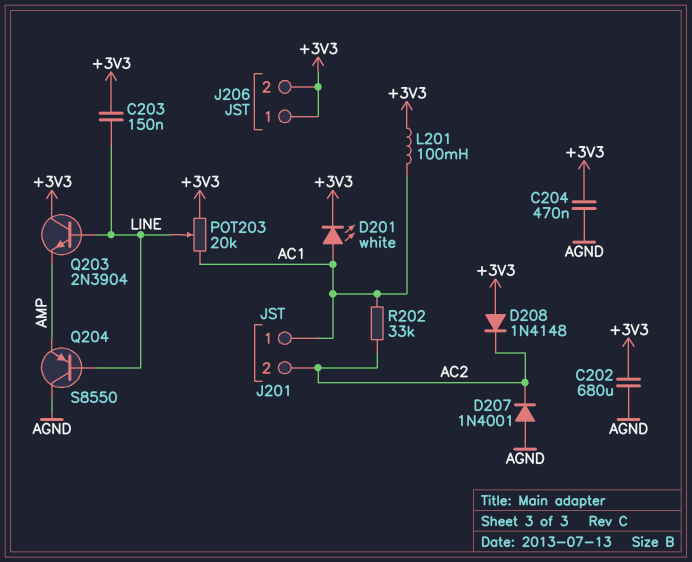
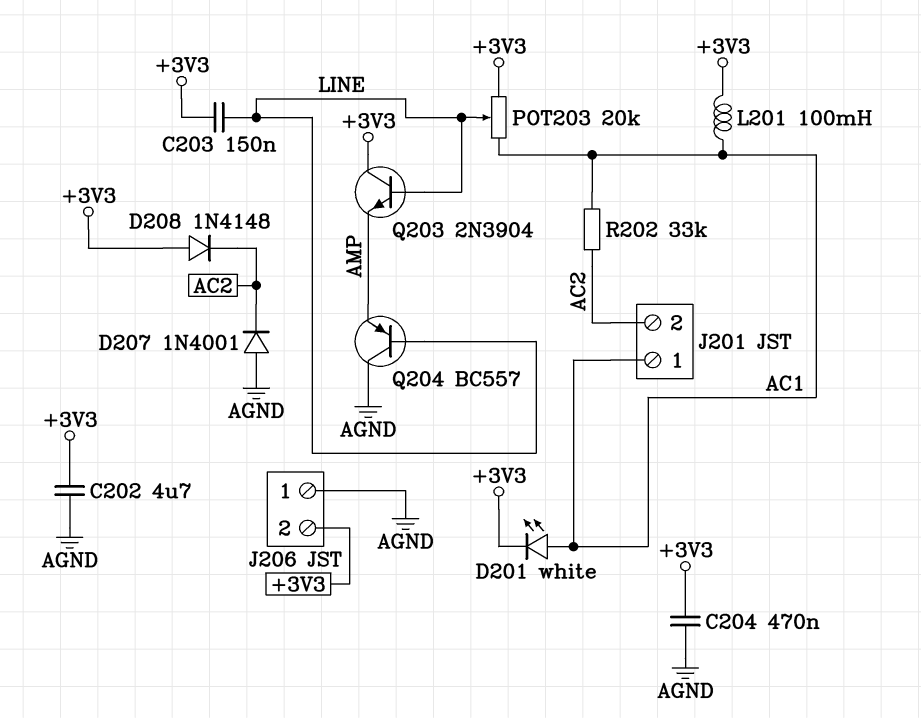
C202: 680uF (+3V3, AGND) -> 4.7uF (+3V3, AGND)
J206 pin 1: +3V3 -> AGND
Q204: PNP S8550 (B LINE, C AGND, E AMP) -> PNP BC557 (B LINE, C AGND, E AMP)

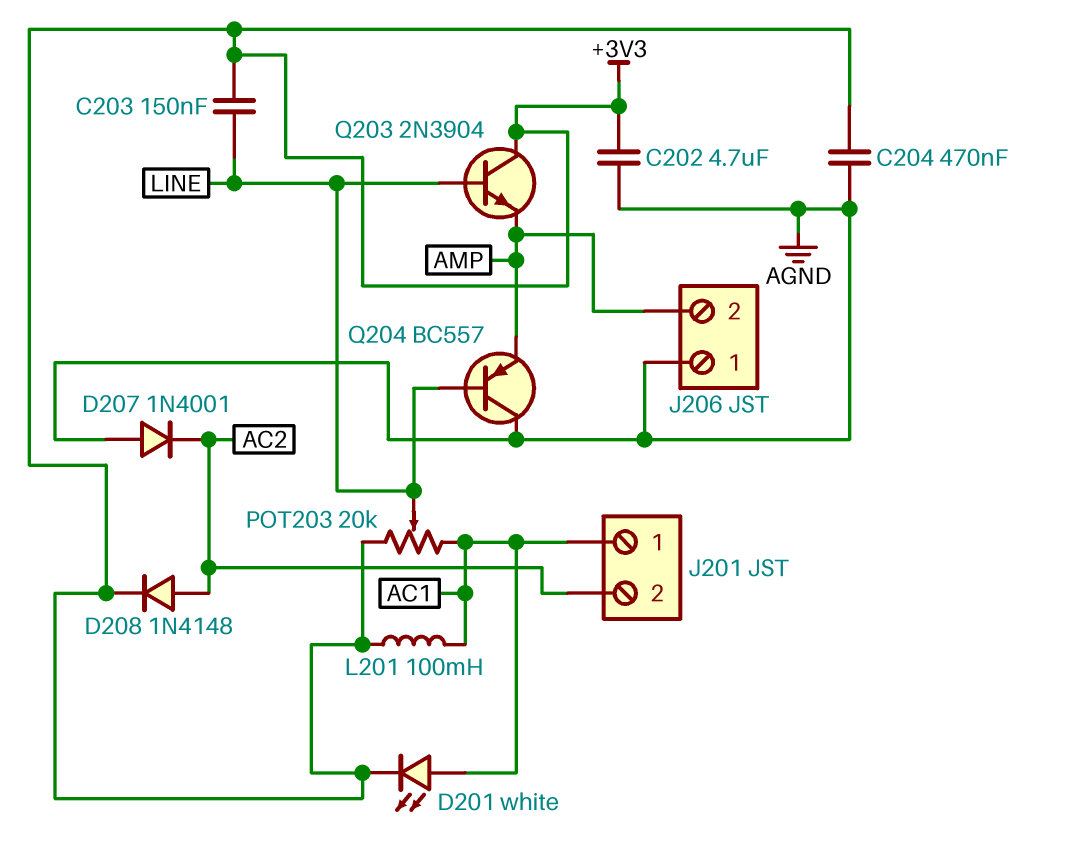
D208: diode 1N4148 (A +3V3, K AC2) -> diode 1N4148 (A AC2, K +3V3)
J206 pin 2: +3V3 -> AMP
R202: 33k (AC1, AC2) -> none

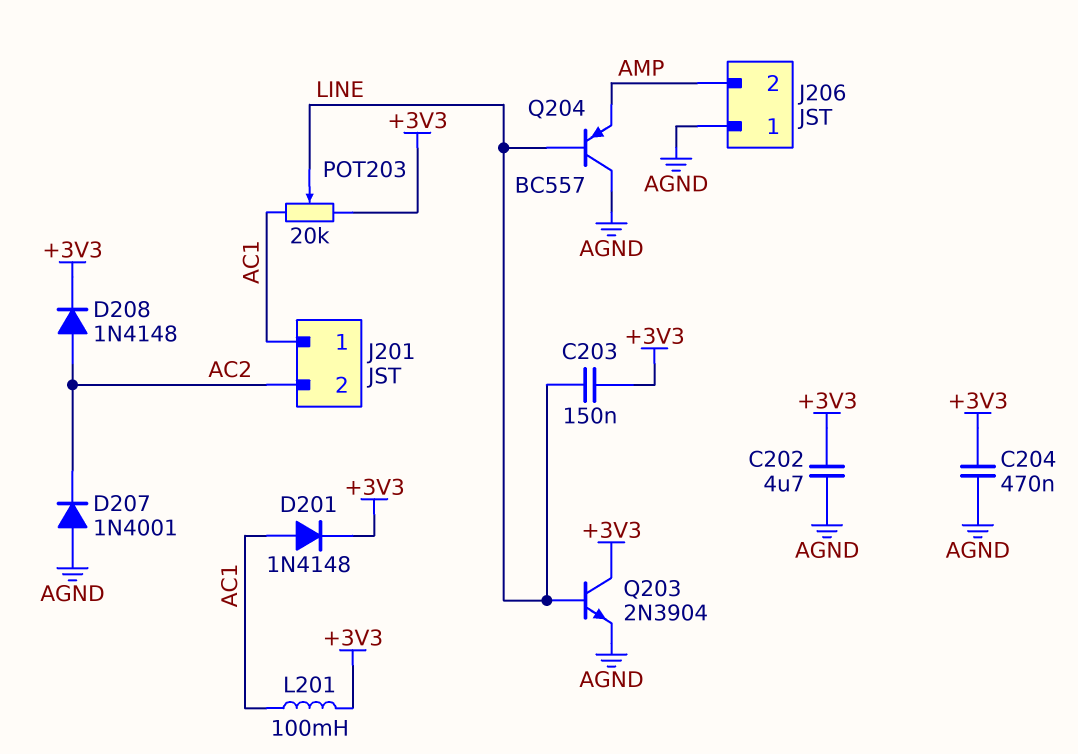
D201: LED white (A AC1, K +3V3) -> diode 1N4148 (A AC1, K +3V3)
Q203: NPN 2N3904 (B LINE, C +3V3, E AMP) -> NPN 2N3904 (B LINE, C +3V3, E AGND)

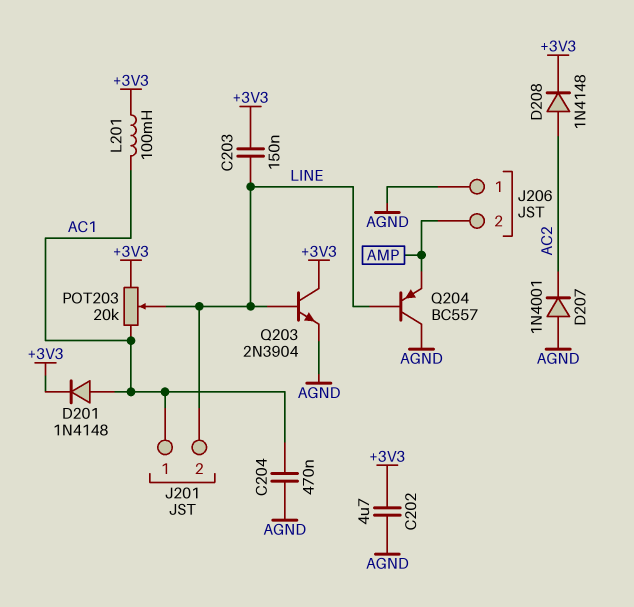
C204: 470nF (+3V3, AGND) -> 470nF (AC1, AGND)
J201 pin 2: AC2 -> LINE

